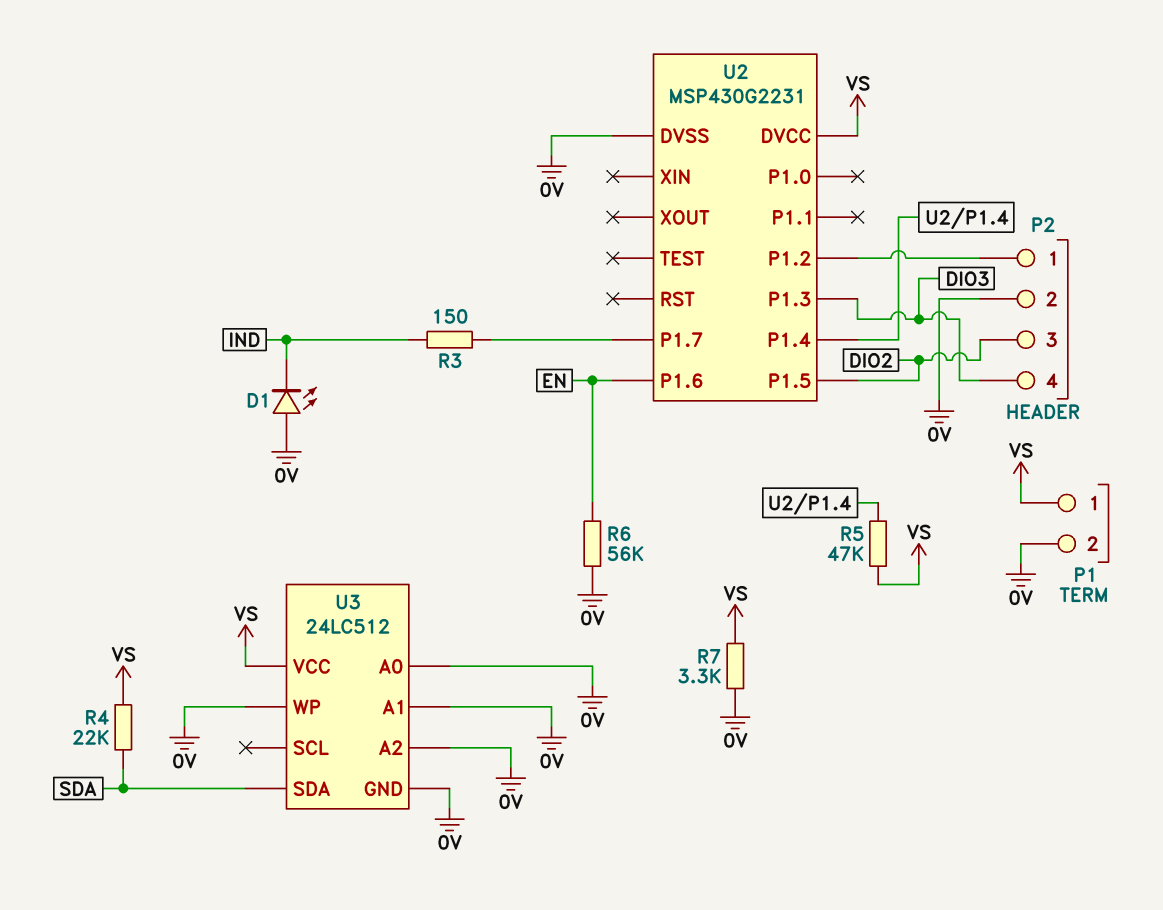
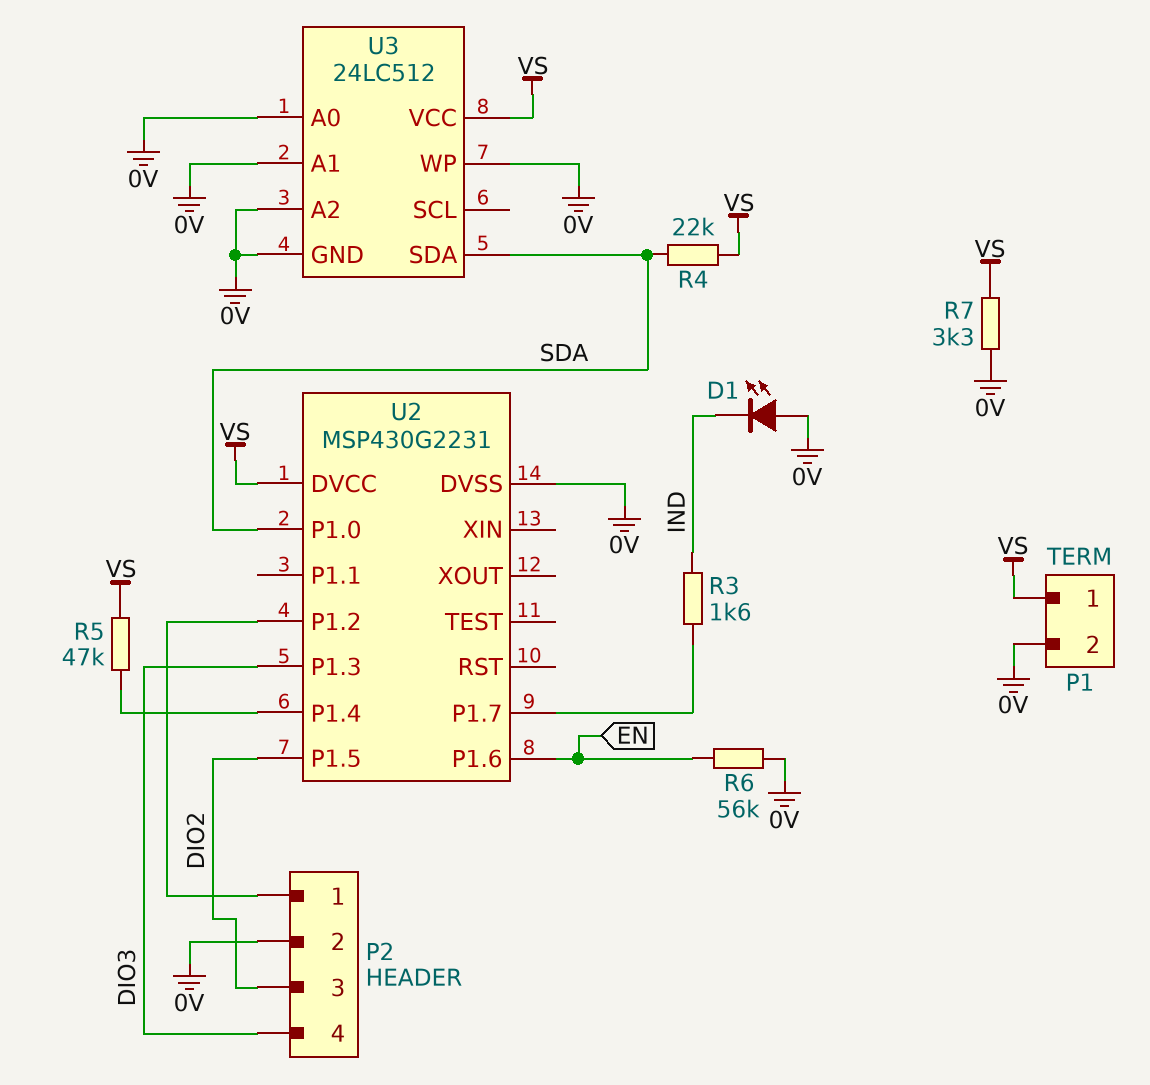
R3: 150 (IND, U2/P1.7) -> 1.6k (IND, U2/P1.7)
U2 pin P1.0: none -> SDA

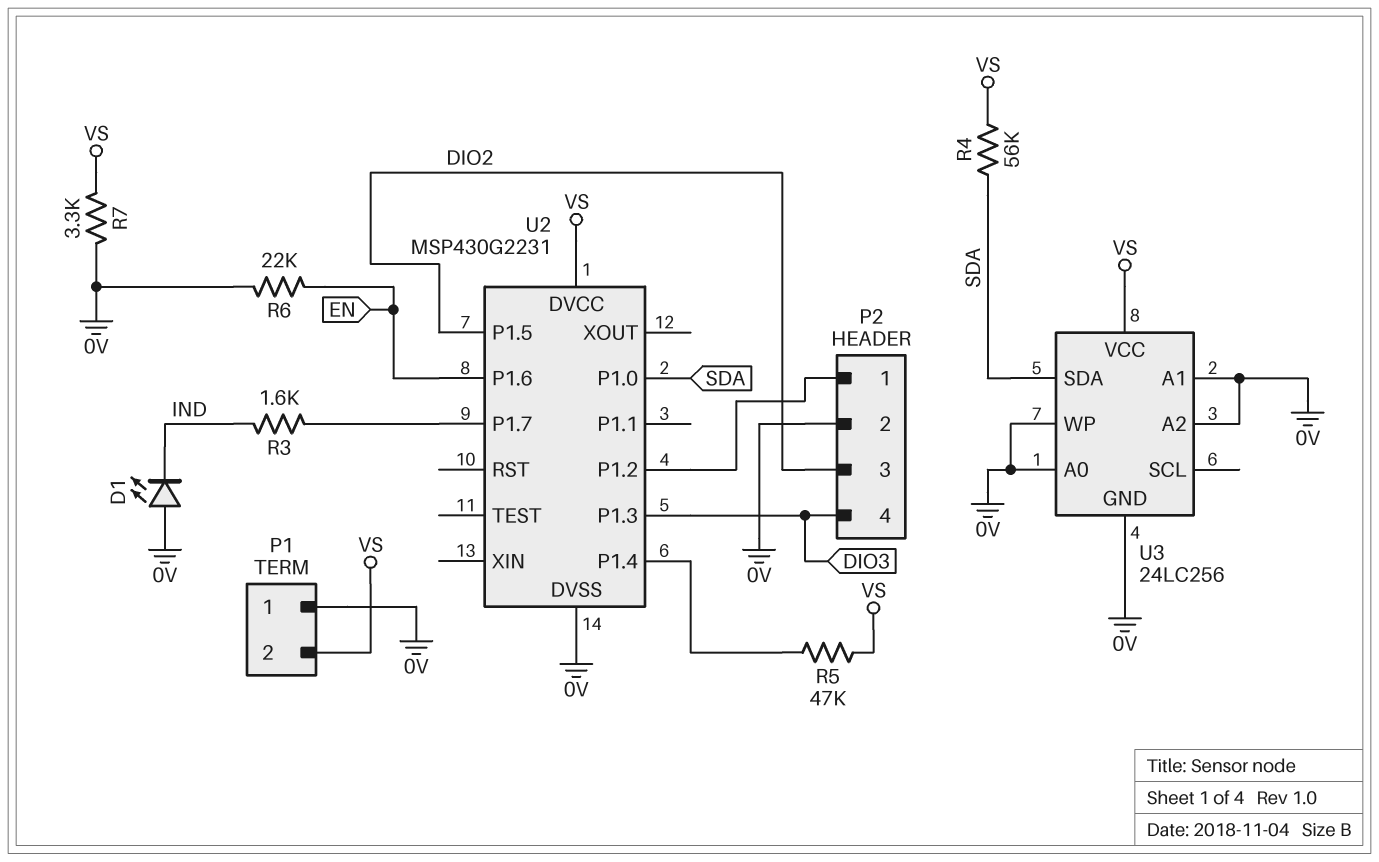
P1 pin 1: VS -> 0V
P1 pin 2: 0V -> VS
R4: 22k (SDA, VS) -> 56k (SDA, VS)
R6: 56k (0V, EN) -> 22k (0V, EN)
U3: 24LC512 -> 24LC256

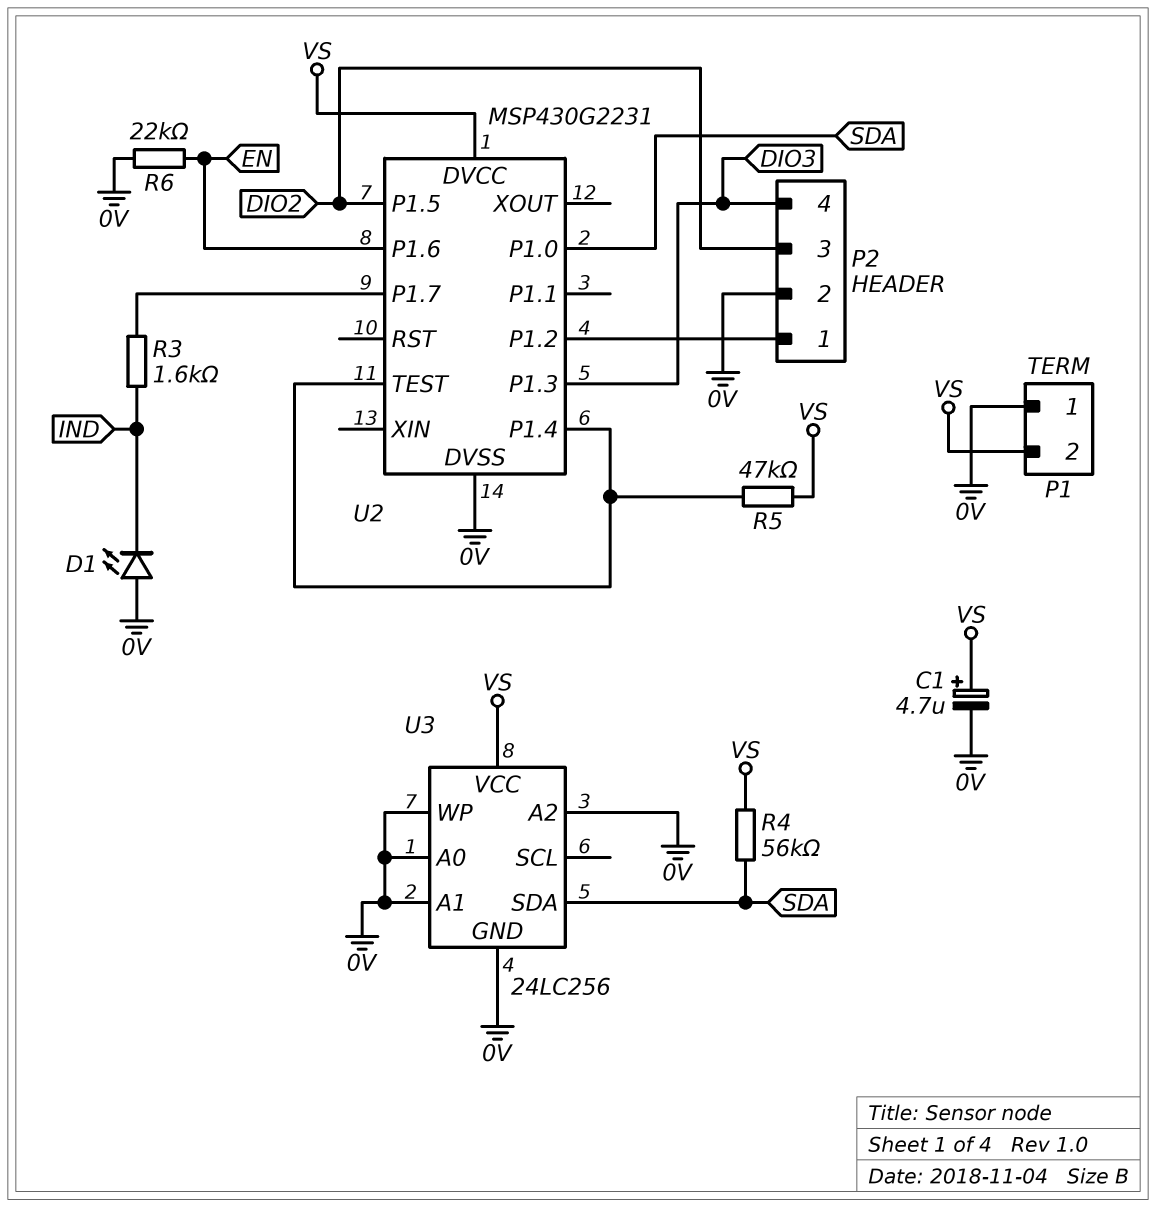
C1: none -> 4.7uF (plus VS, minus 0V)
R7: 3.3k (0V, VS) -> none
U2 pin TEST: none -> U2/P1.4

